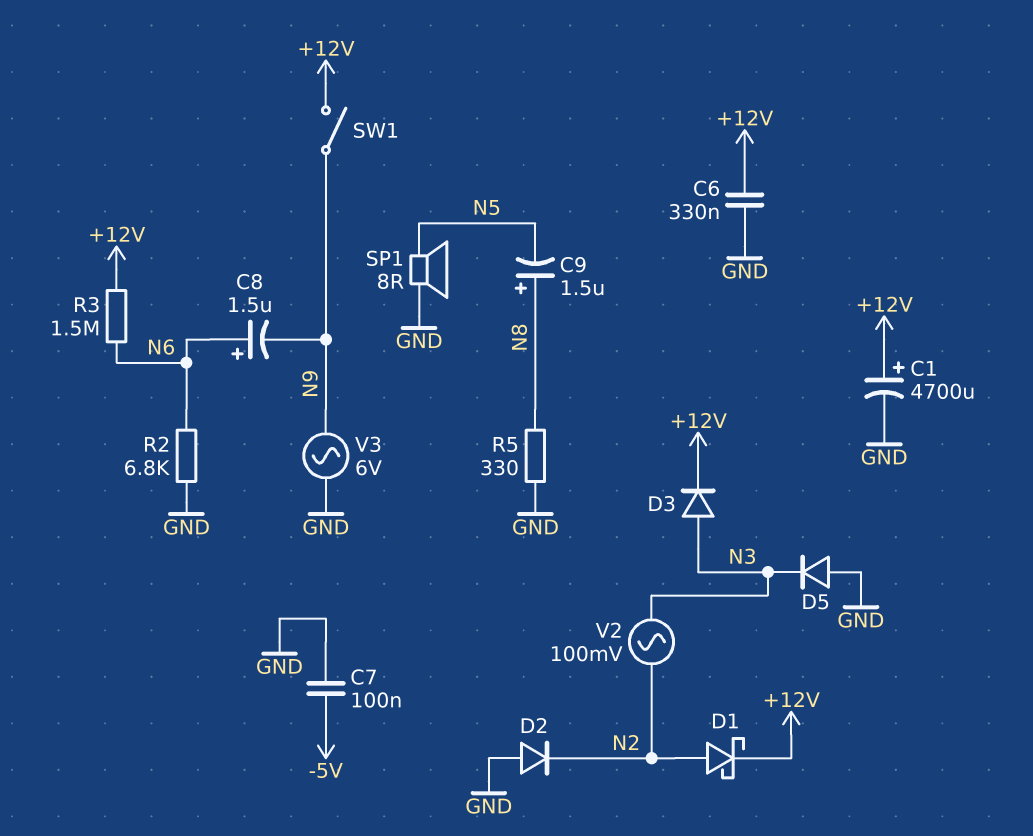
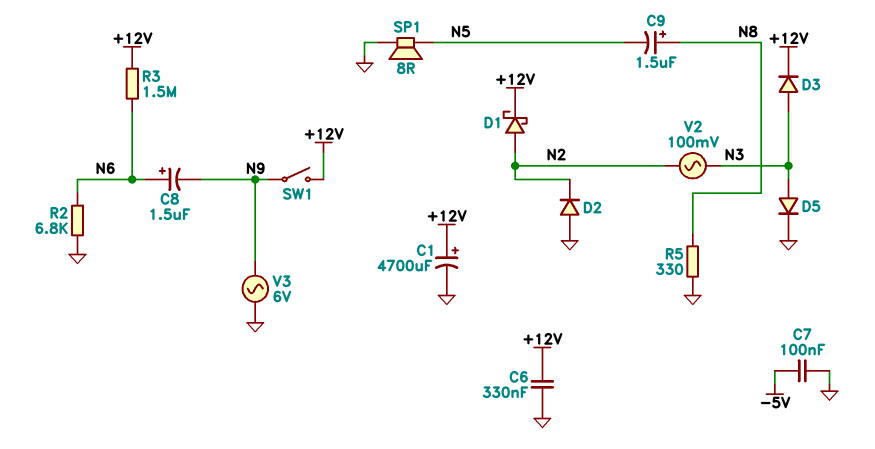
D5: diode (A GND, K N3) -> diode (A N3, K GND)

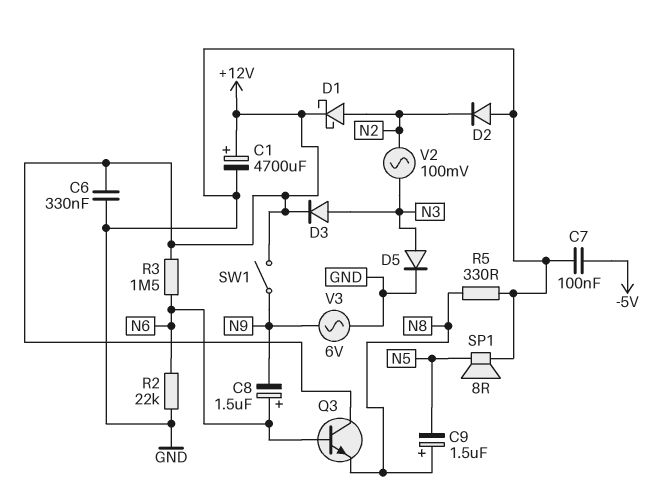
Q3: none -> NPN (B N6, C +12V, E N8)
R2: 6.8k (GND, N6) -> 22k (GND, N6)

